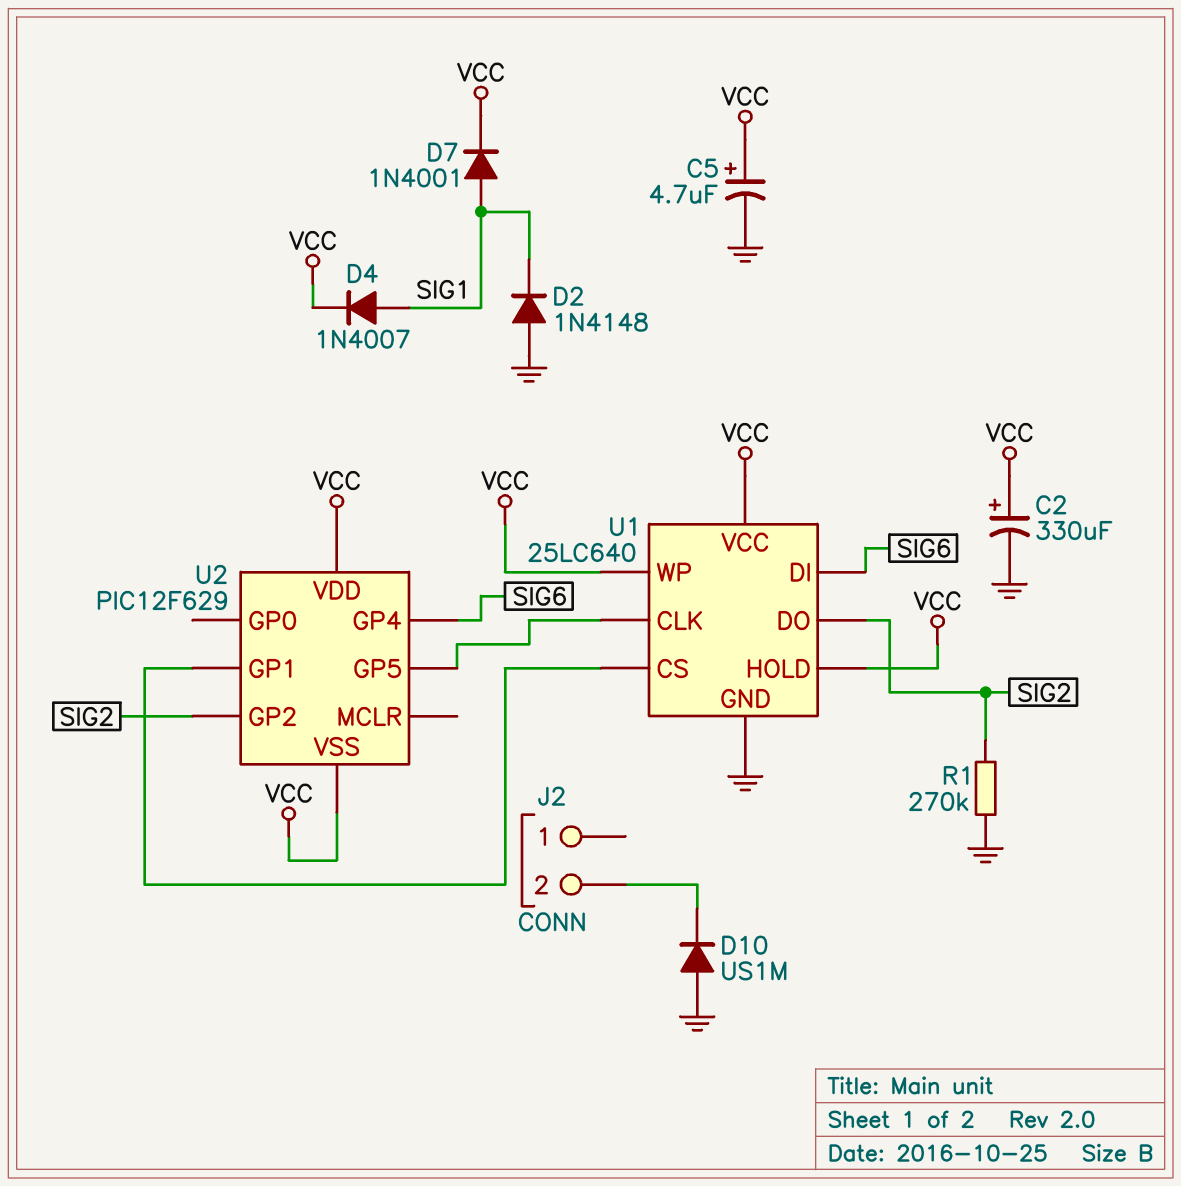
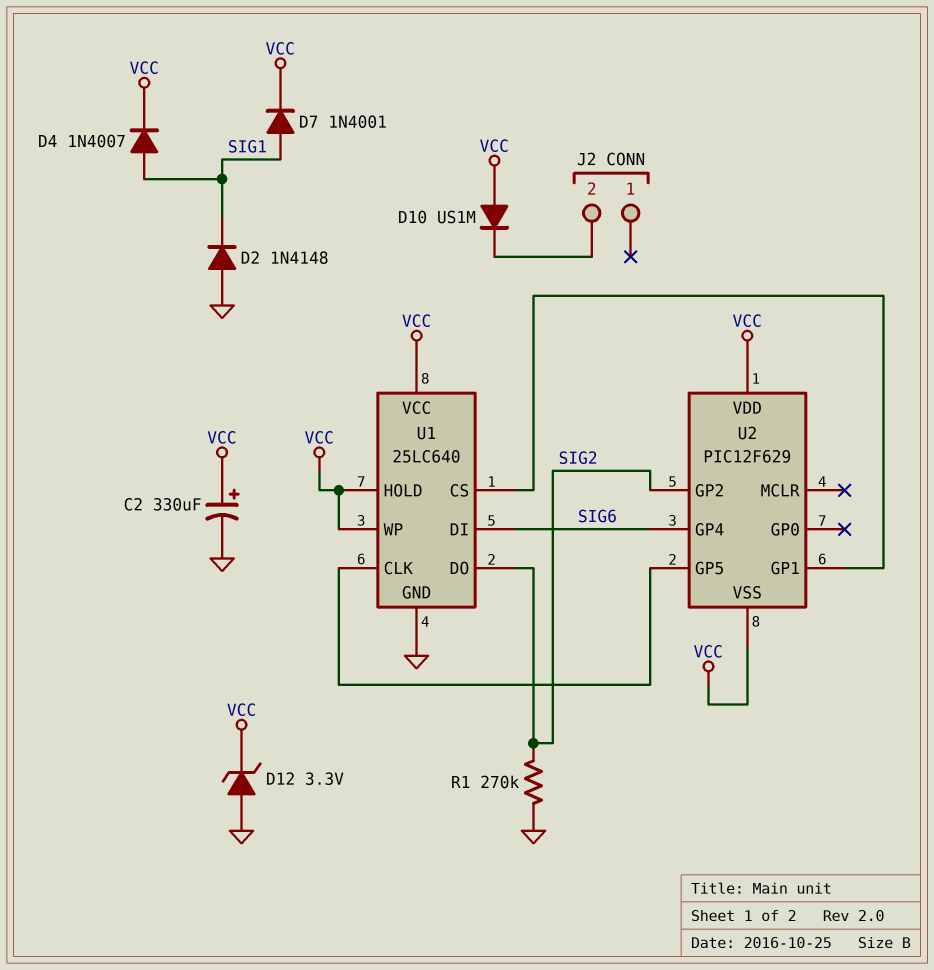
C5: 4.7uF (plus VCC, minus GND) -> none
D10: diode US1M (A GND, K J2/2) -> diode US1M (A VCC, K J2/2)
D12: none -> zener 3.3V (A GND, K VCC)

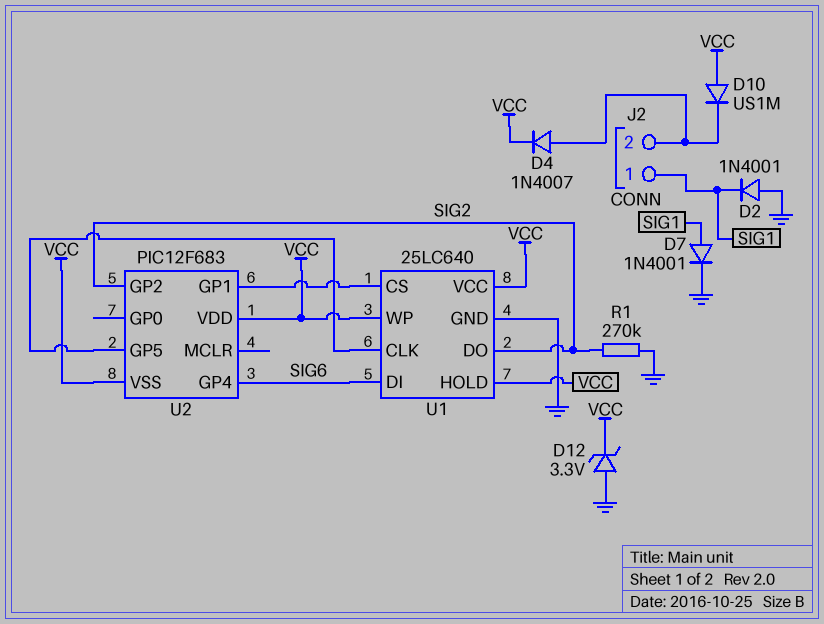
C2: 330uF (plus VCC, minus GND) -> none
D2: diode 1N4148 (A GND, K SIG1) -> diode 1N4001 (A GND, K SIG1)
D4: diode 1N4007 (A SIG1, K VCC) -> diode 1N4007 (A J2/2, K VCC)
D7: diode 1N4001 (A SIG1, K VCC) -> diode 1N4001 (A SIG1, K GND)
J2 pin 1: none -> SIG1
U2: PIC12F629 -> PIC12F683

